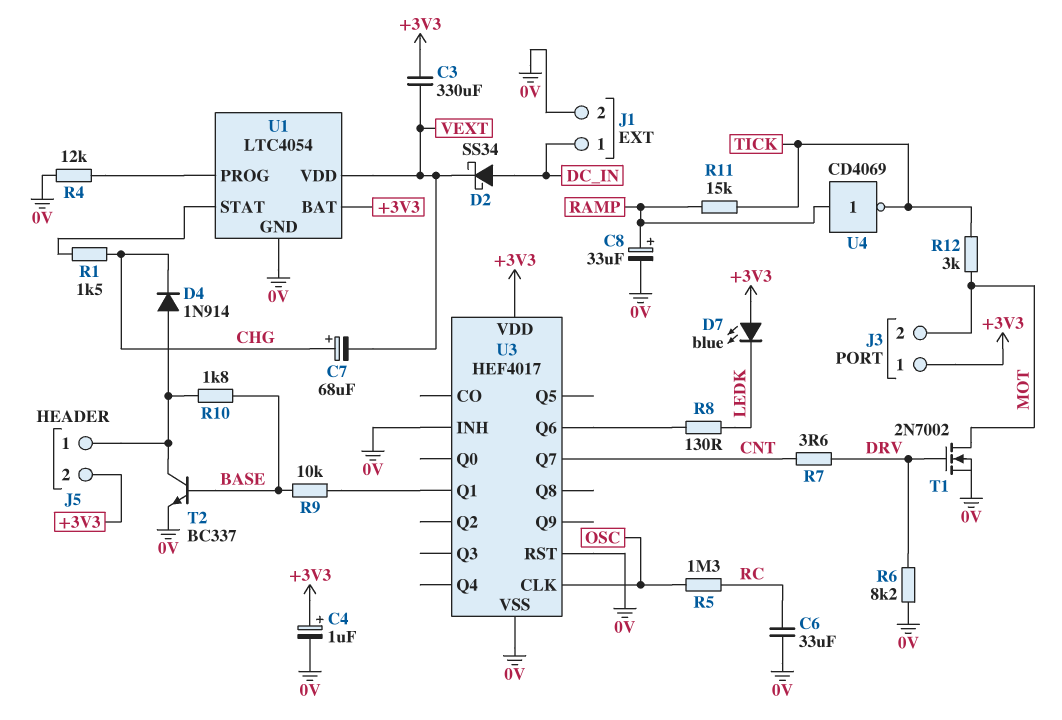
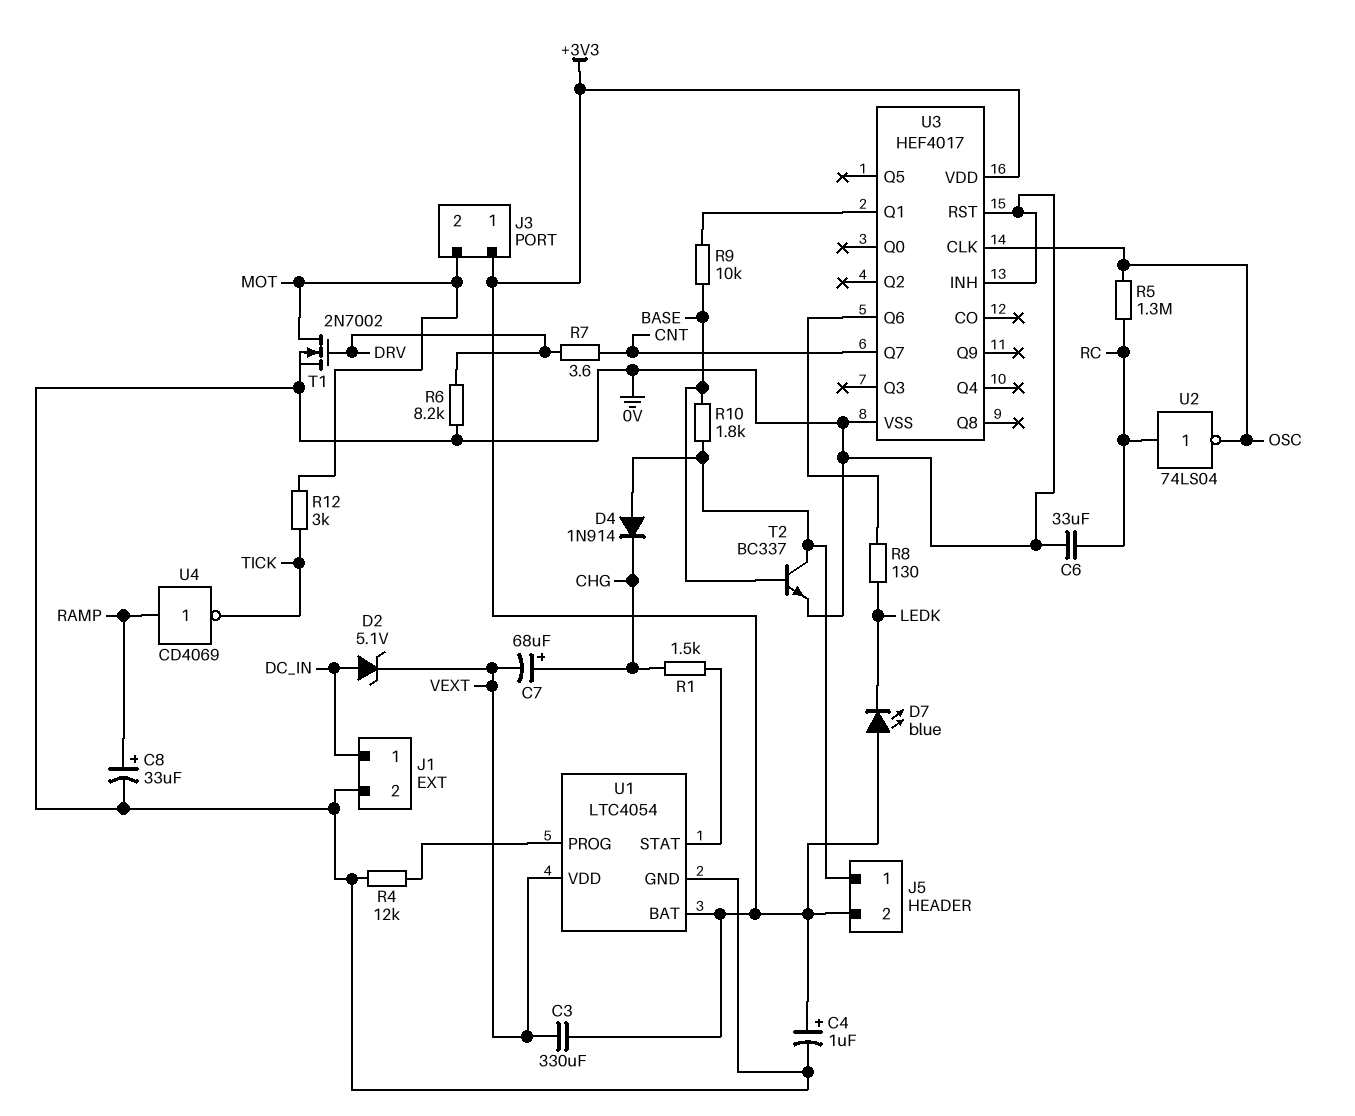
D2: schottky SS34 (A DC_IN, K VEXT) -> zener 5.1V (A DC_IN, K VEXT)
R11: 15k (RAMP, TICK) -> none
U2: none -> NOT 74LS04 (in RC, out OSC)

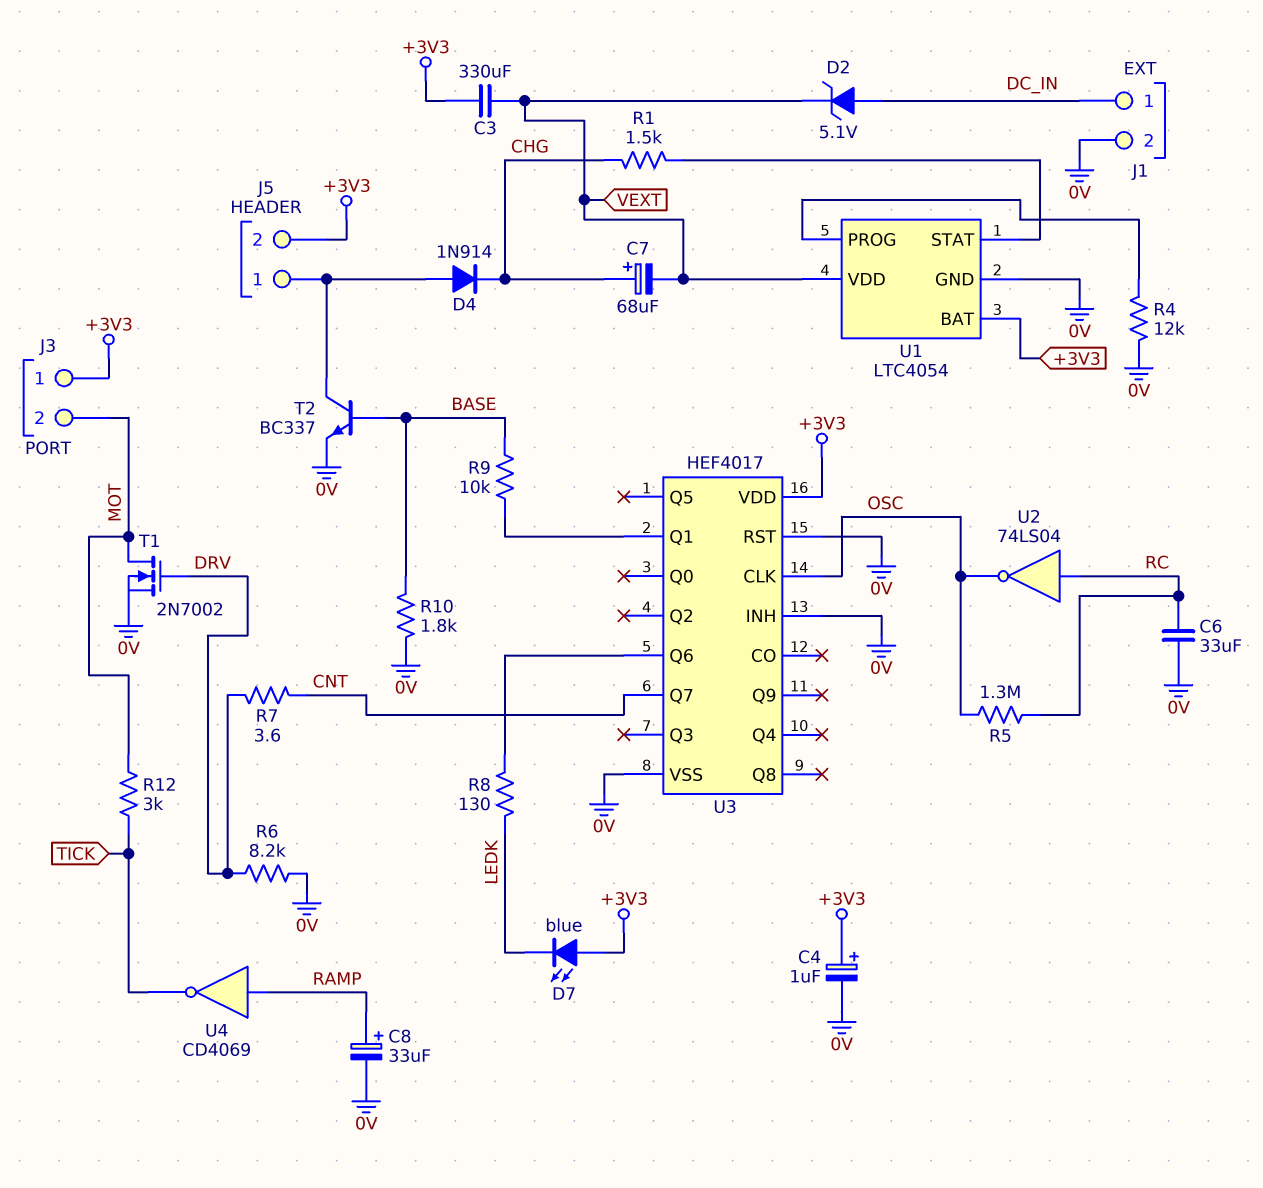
R10: 1.8k (BASE, J5/1) -> 1.8k (0V, BASE)

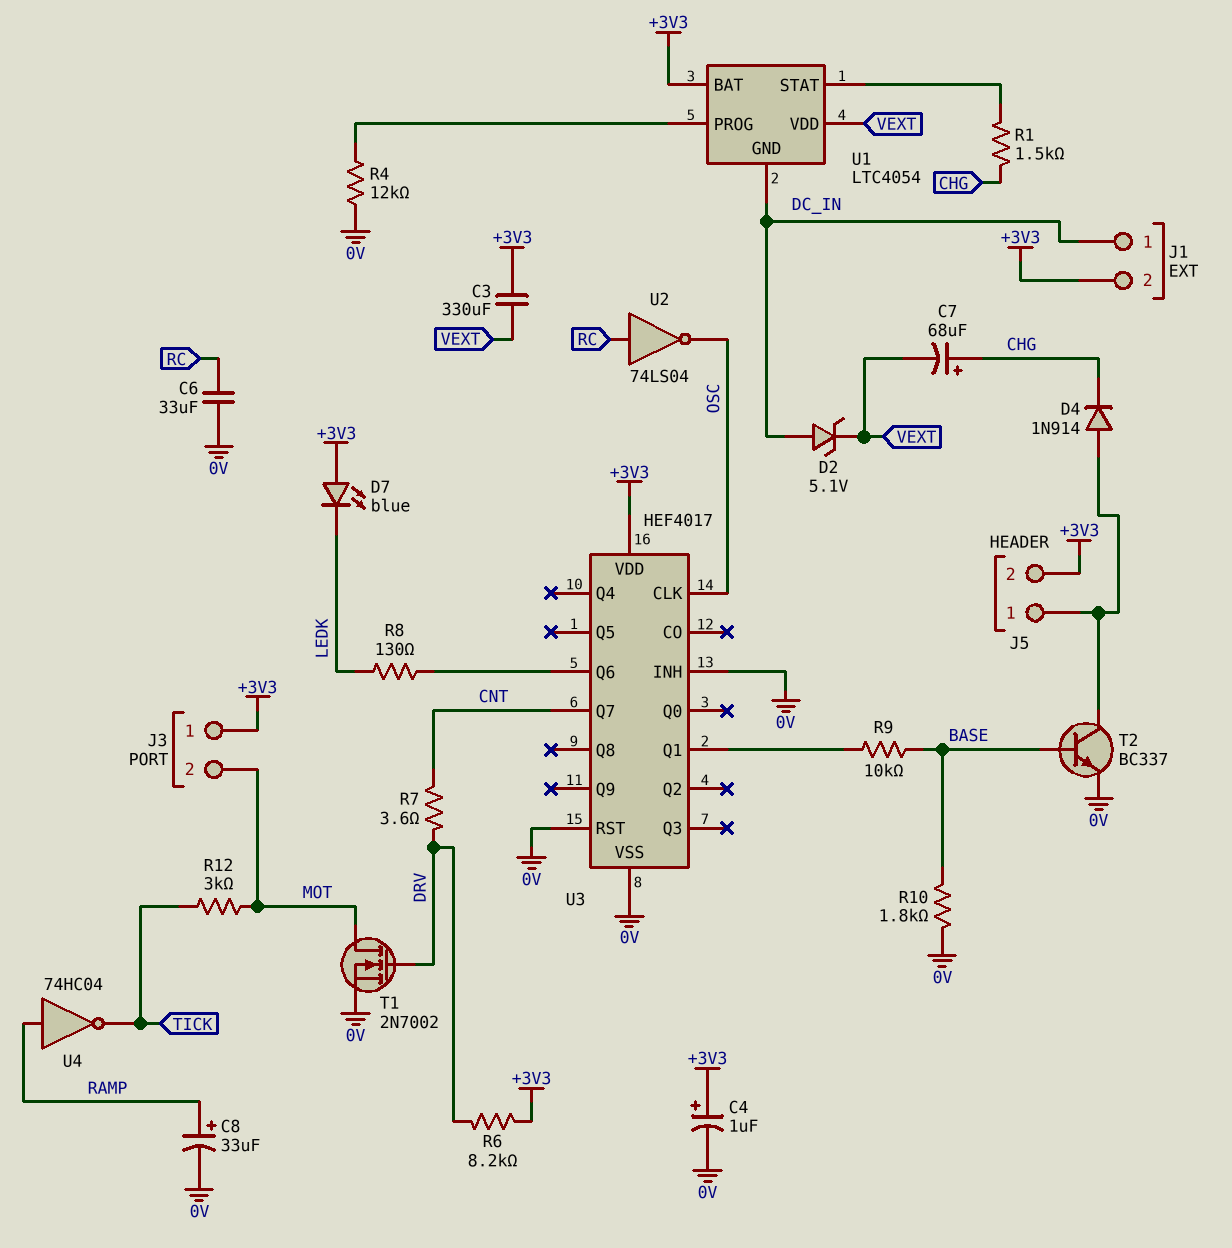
J1 pin 2: 0V -> +3V3
R5: 1.3M (OSC, RC) -> none
R6: 8.2k (0V, DRV) -> 8.2k (+3V3, DRV)
U1 pin GND: 0V -> DC_IN
U4: NOT CD4069 (in RAMP, out TICK) -> NOT 74HC04 (in RAMP, out TICK)

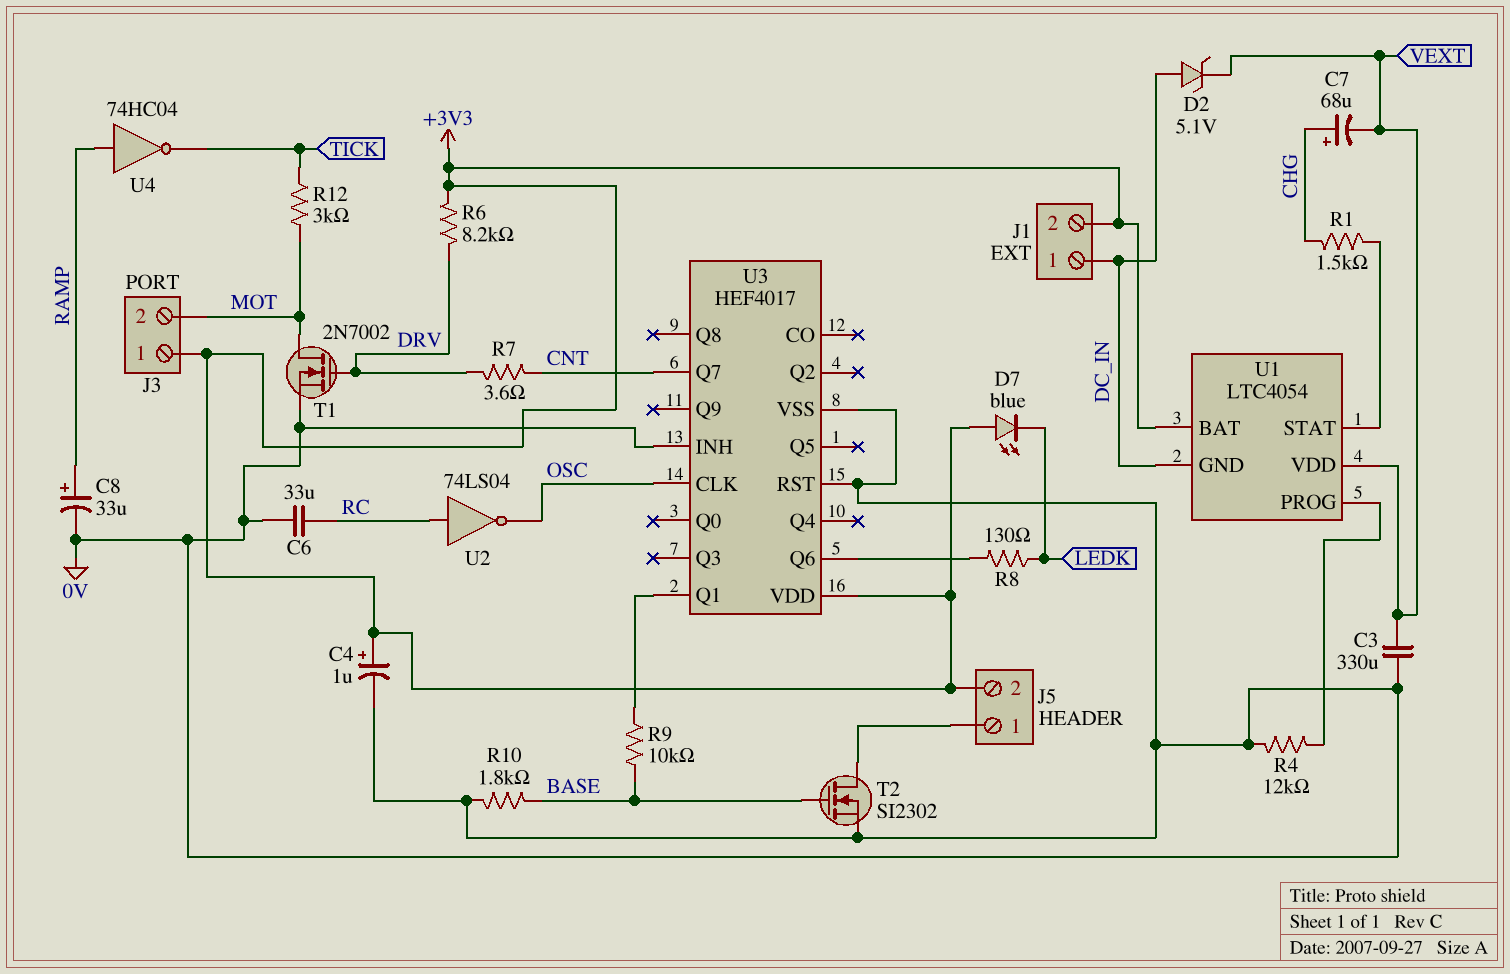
C3: 330uF (+3V3, VEXT) -> 330uF (0V, VEXT)
D4: diode 1N914 (A J5/1, K CHG) -> none
T2: NPN BC337 (B BASE, C J5/1, E 0V) -> NMOS SI2302 (G BASE, D J5/1, S 0V)

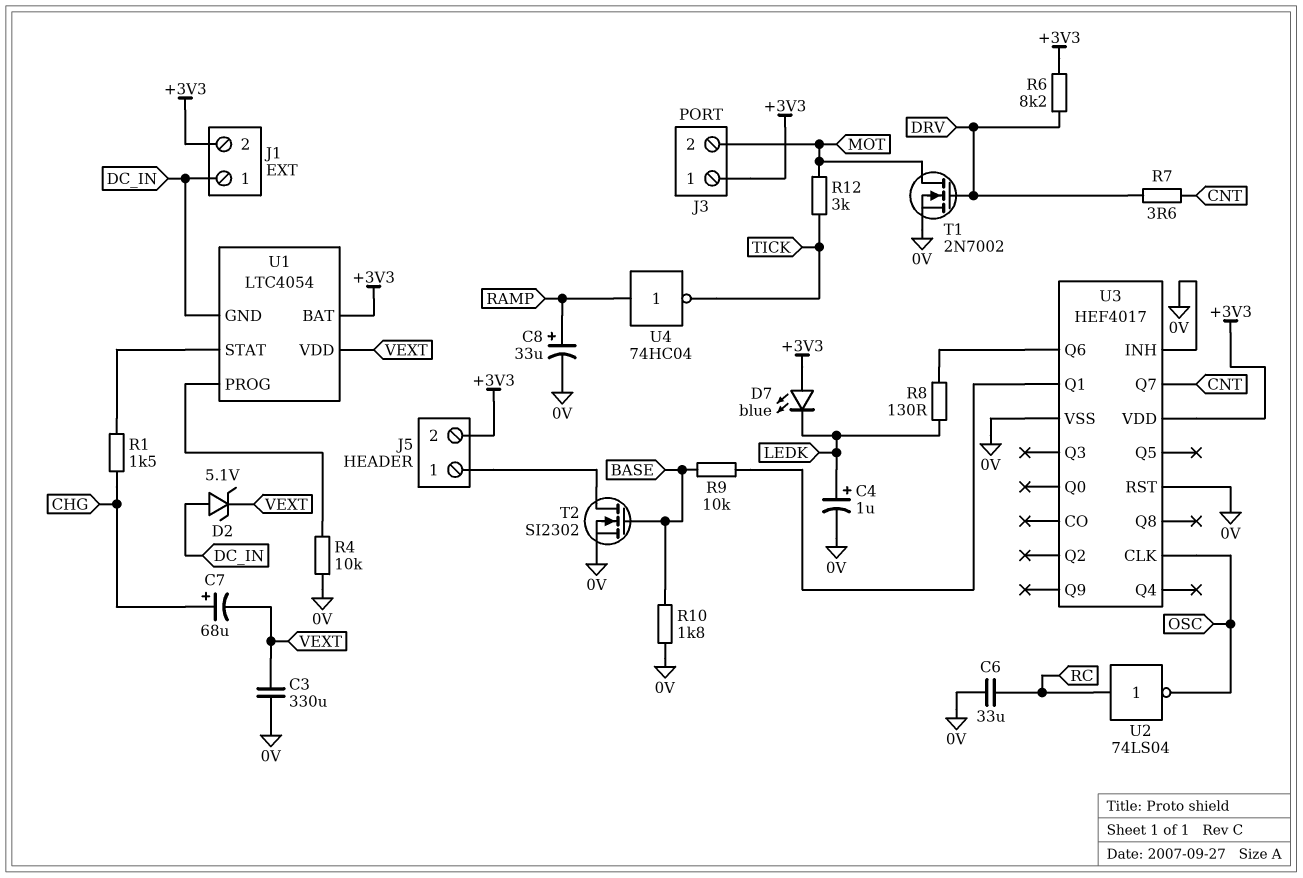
C4: 1uF (plus +3V3, minus 0V) -> 1uF (plus LEDK, minus 0V)
R4: 12k (0V, U1/PROG) -> 10k (0V, U1/PROG)

